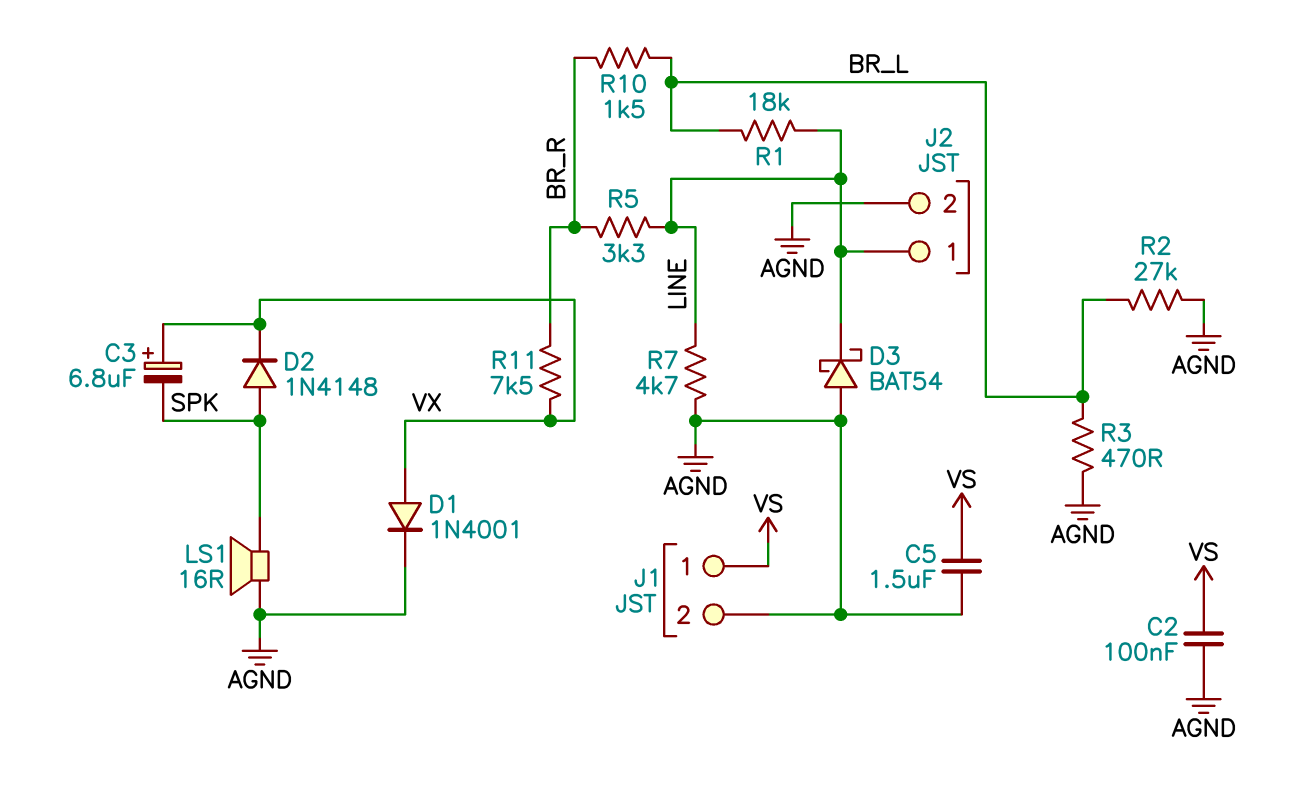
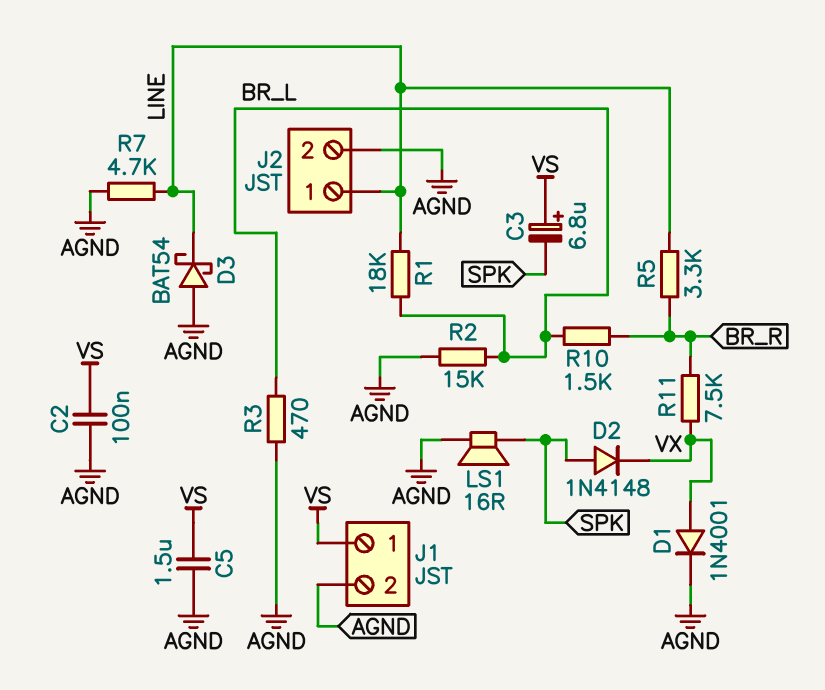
C3: 6.8uF (plus VX, minus SPK) -> 6.8uF (plus VS, minus SPK)
R2: 27k (AGND, BR_L) -> 15k (AGND, BR_L)

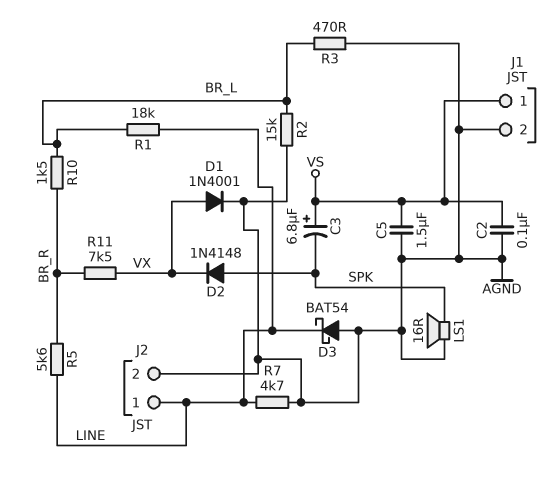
R5: 3.3k (BR_R, LINE) -> 5.6k (BR_R, LINE)

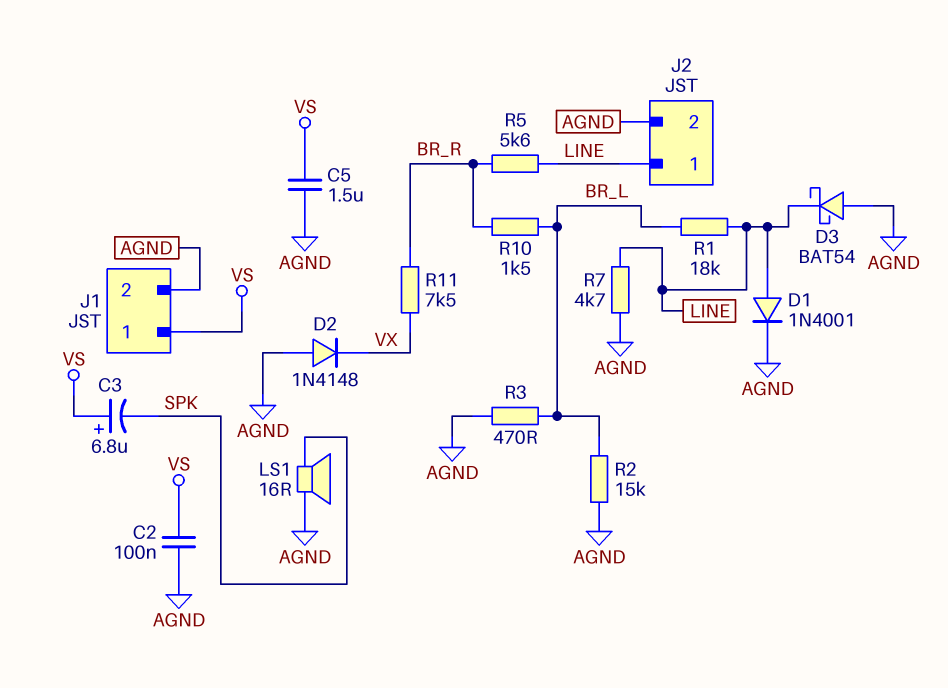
D1: diode 1N4001 (A VX, K AGND) -> diode 1N4001 (A LINE, K AGND)
D2: diode 1N4148 (A SPK, K VX) -> diode 1N4148 (A AGND, K VX)

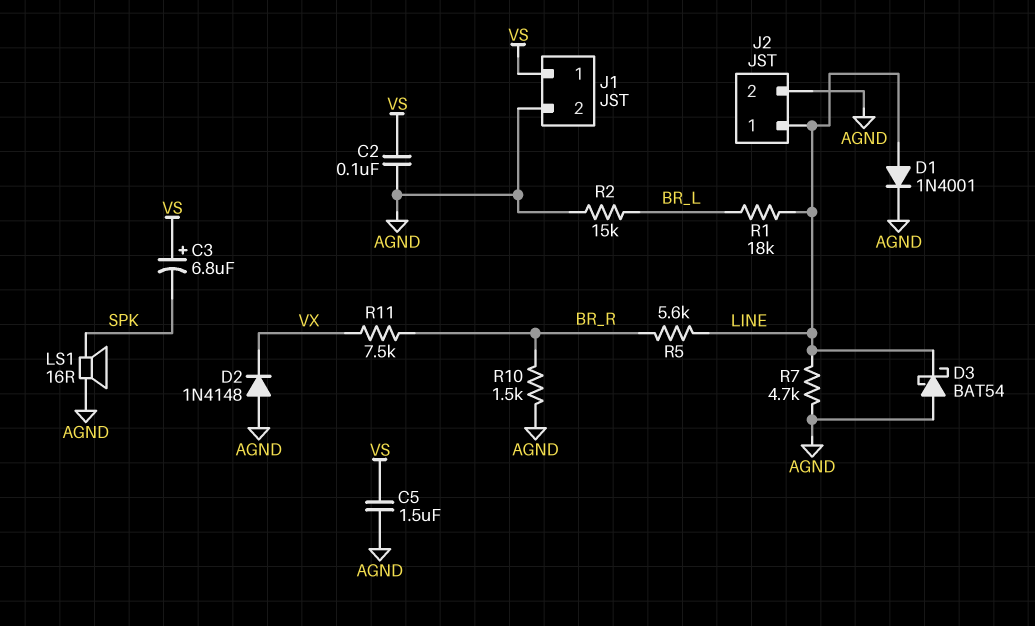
R3: 470 (AGND, BR_L) -> none
R10: 1.5k (BR_L, BR_R) -> 1.5k (AGND, BR_R)

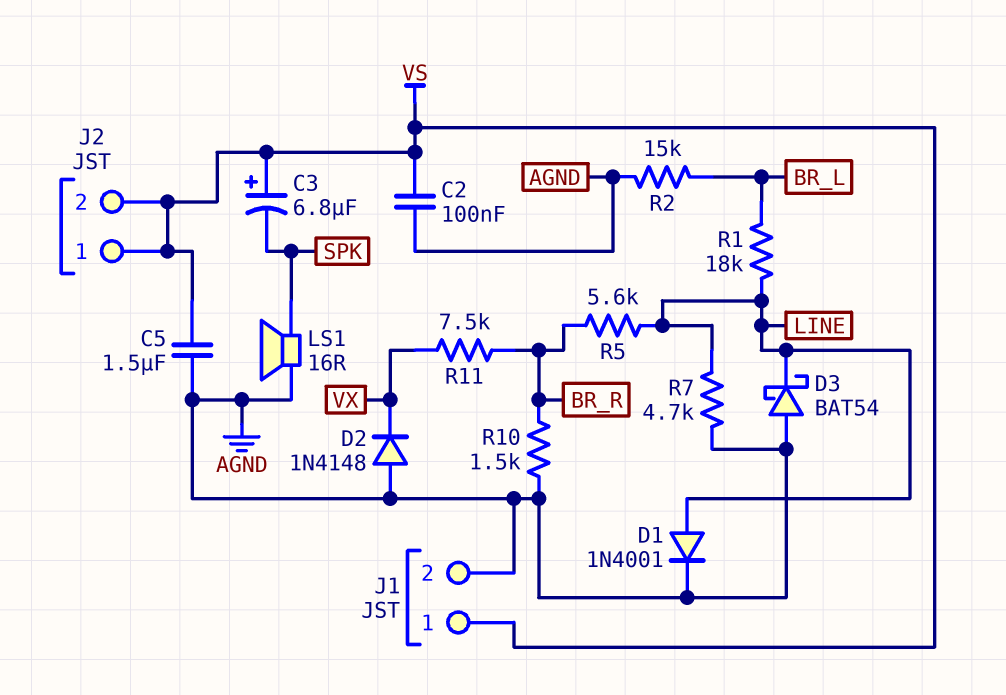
J2 pin 1: LINE -> VS
J2 pin 2: AGND -> VS

